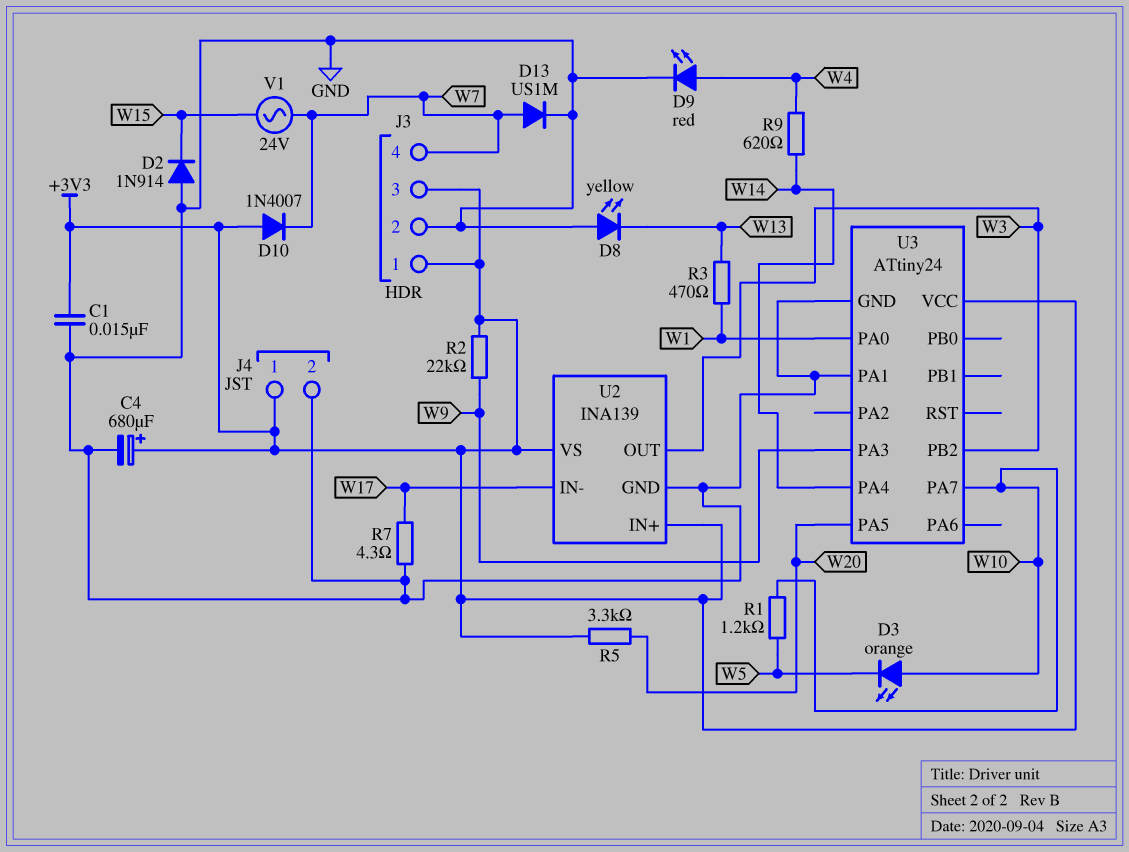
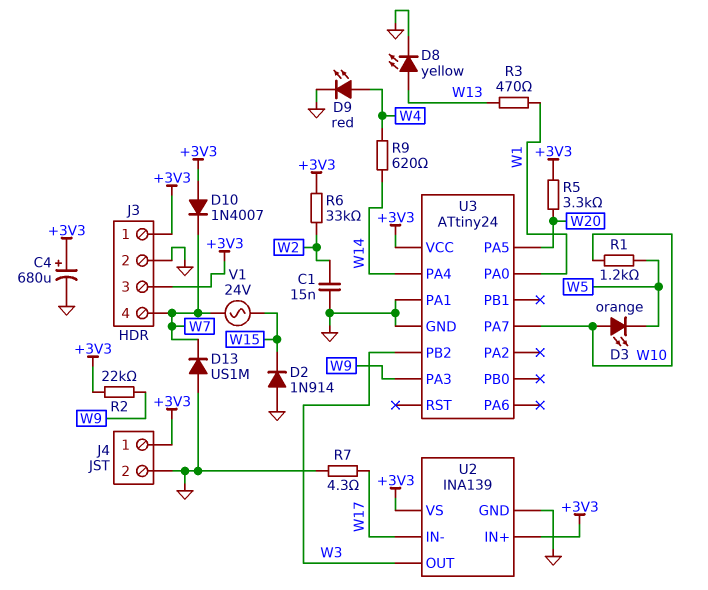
C1: 15nF (+3V3, GND) -> 15nF (GND, W2)
D8: LED yellow (A GND, K W13) -> LED yellow (A W13, K GND)
D13: diode US1M (A W7, K GND) -> diode US1M (A GND, K W7)
R6: none -> 33k (+3V3, W2)

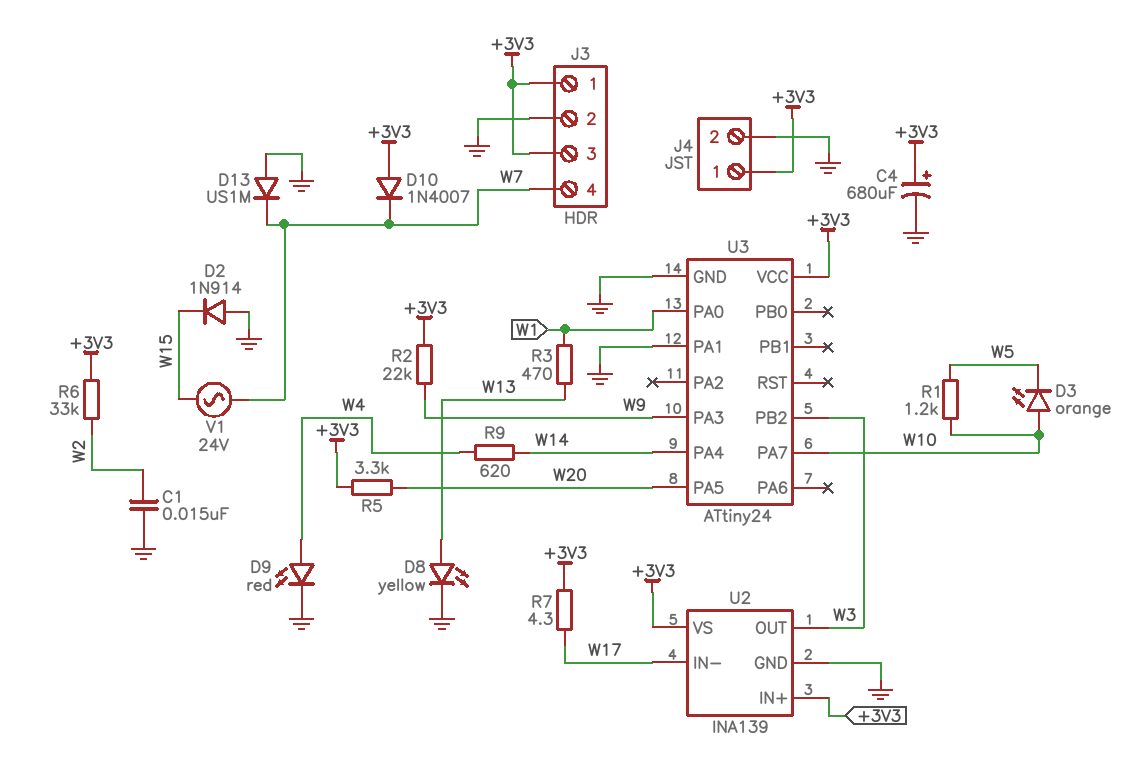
R7: 4.3 (GND, W17) -> 4.3 (+3V3, W17)

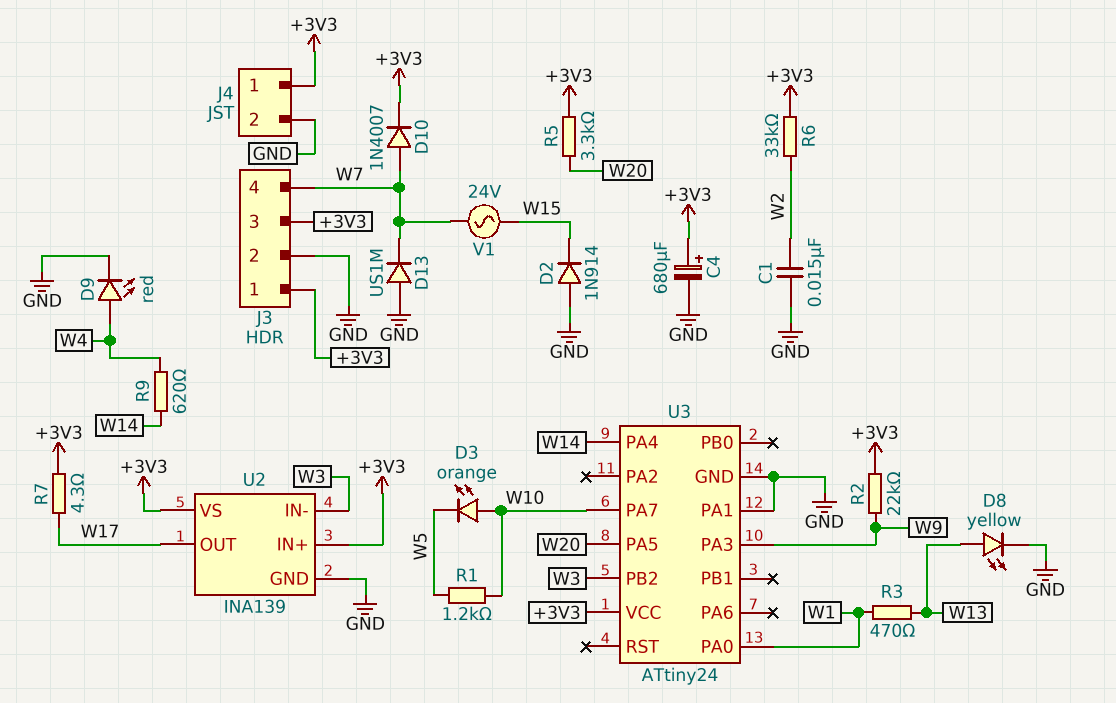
D10: diode 1N4007 (A +3V3, K W7) -> diode 1N4007 (A W7, K +3V3)
U2 pin IN-: W17 -> W3
U2 pin OUT: W3 -> W17

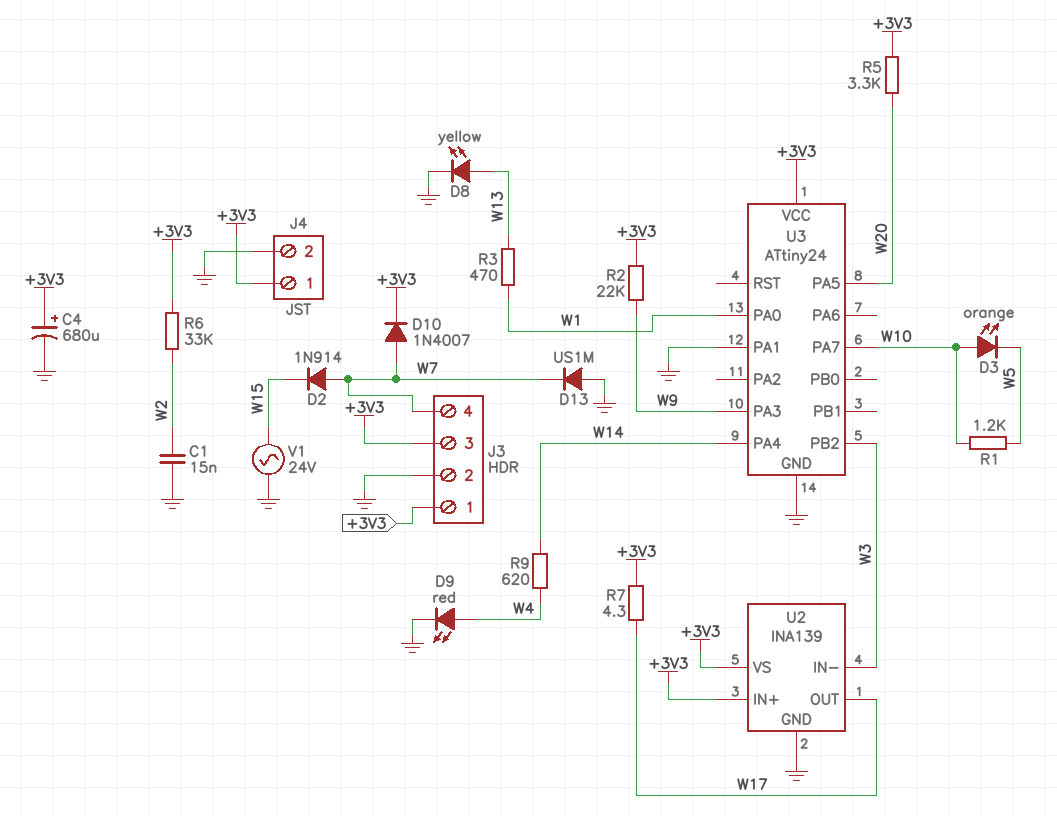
D2: diode 1N914 (A GND, K W15) -> diode 1N914 (A W7, K W15)
V1: AC 24V (W7, W15) -> AC 24V (GND, W15)

